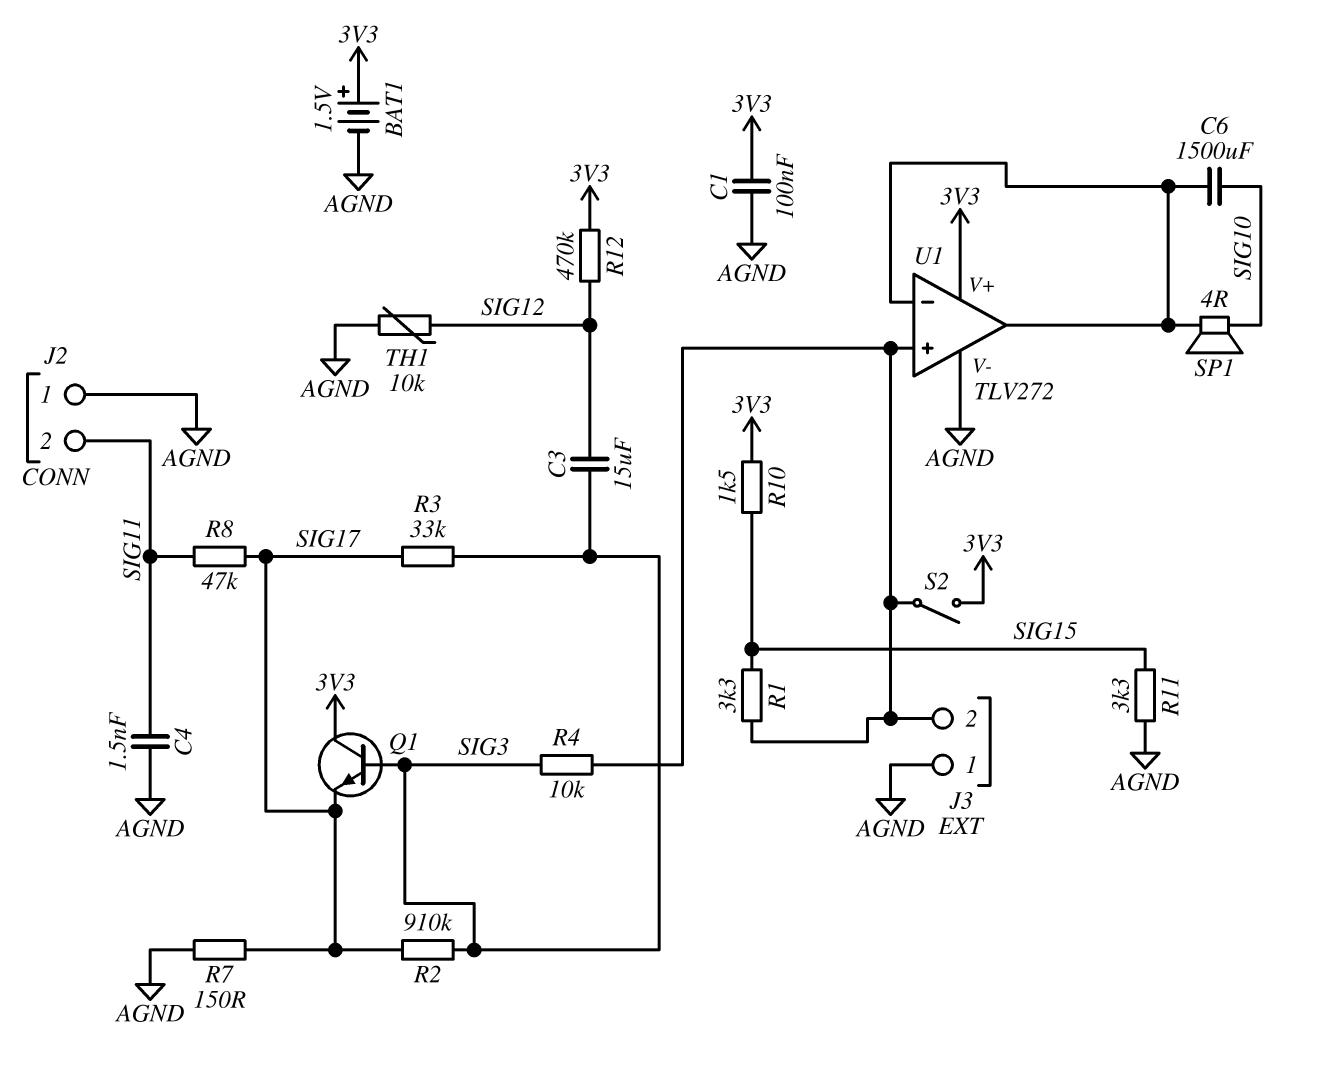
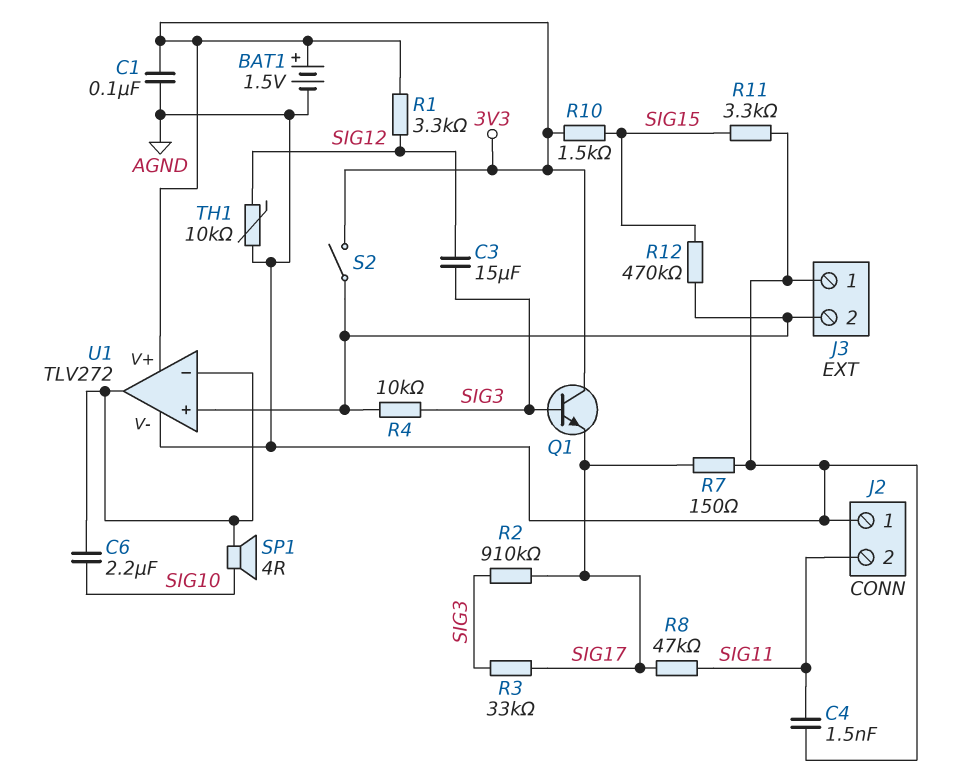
C6: 1500uF (SIG10, U1/in-) -> 2.2uF (SIG10, U1/in-)
R1: 3.3k (J3/2, SIG15) -> 3.3k (3V3, SIG12)
R12: 470k (3V3, SIG12) -> 470k (J3/2, SIG15)

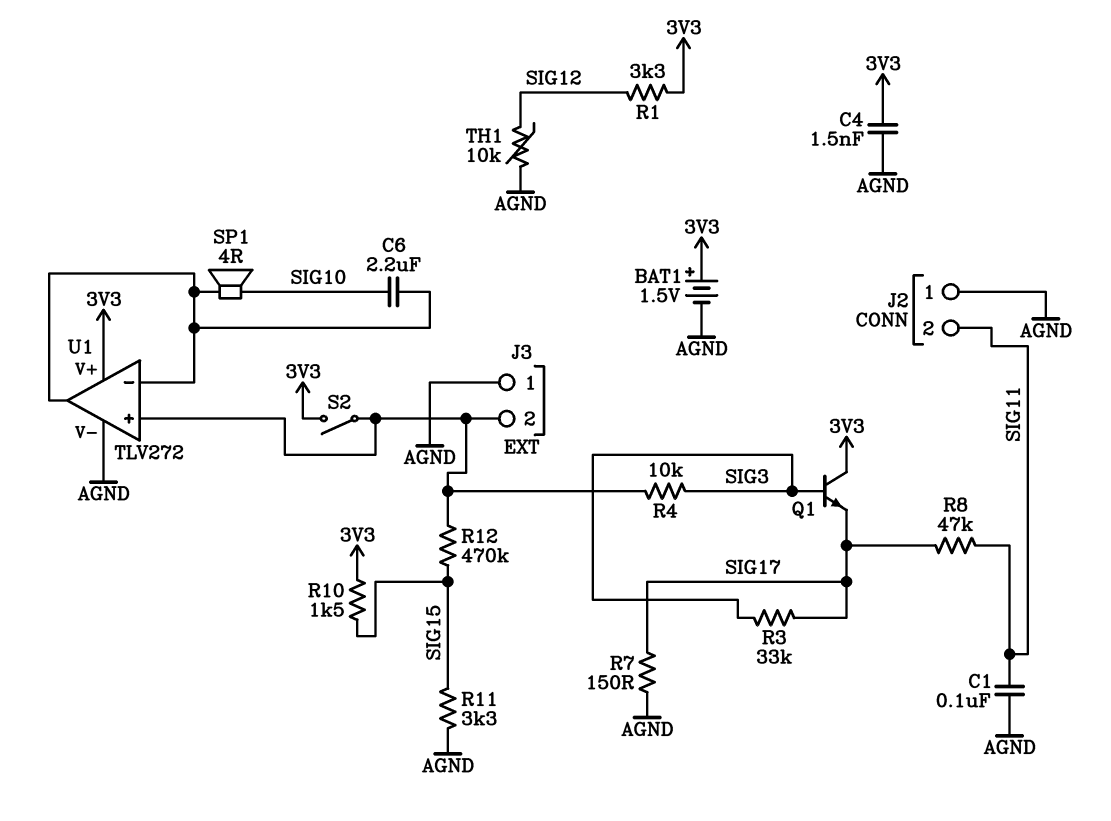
C1: 100nF (3V3, AGND) -> 100nF (AGND, SIG11)
C3: 15uF (SIG3, SIG12) -> none
C4: 1.5nF (AGND, SIG11) -> 1.5nF (3V3, AGND)
R2: 910k (SIG3, SIG17) -> none

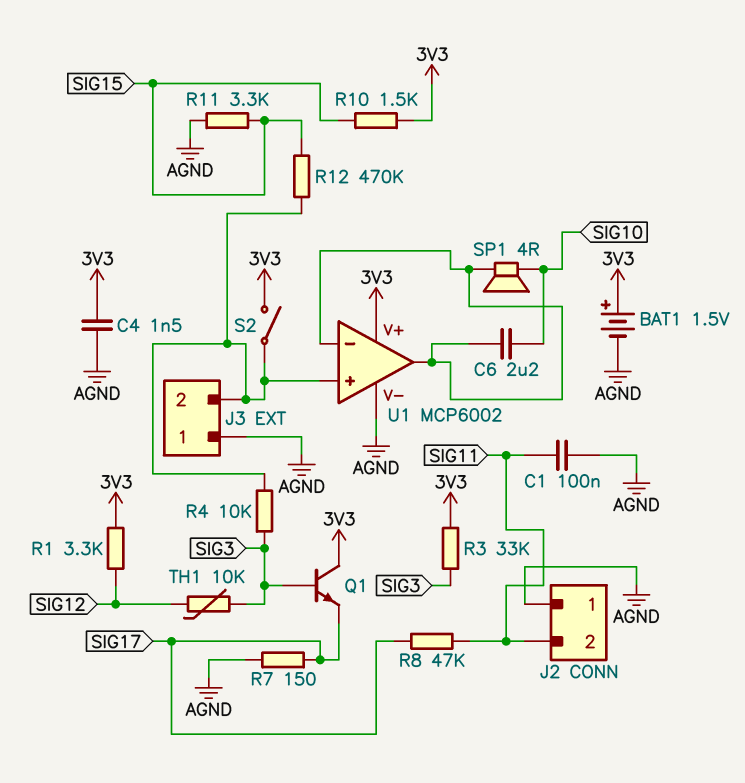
R3: 33k (SIG3, SIG17) -> 33k (3V3, SIG3)
TH1: 10k (AGND, SIG12) -> 10k (SIG3, SIG12)
U1: TLV272 -> MCP6002

